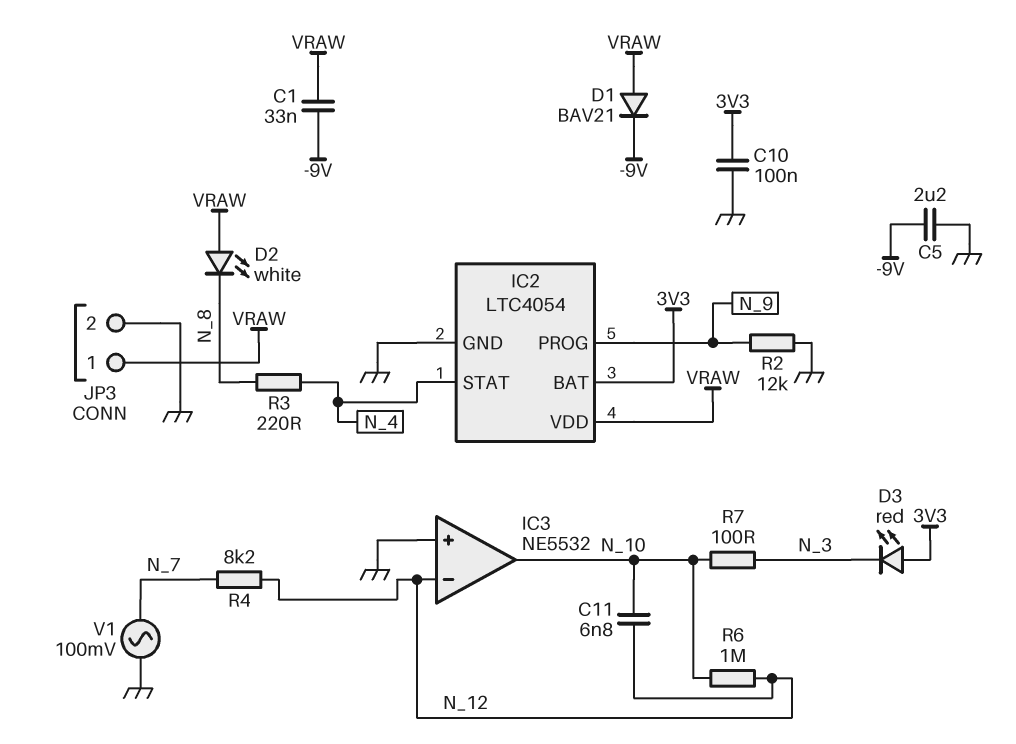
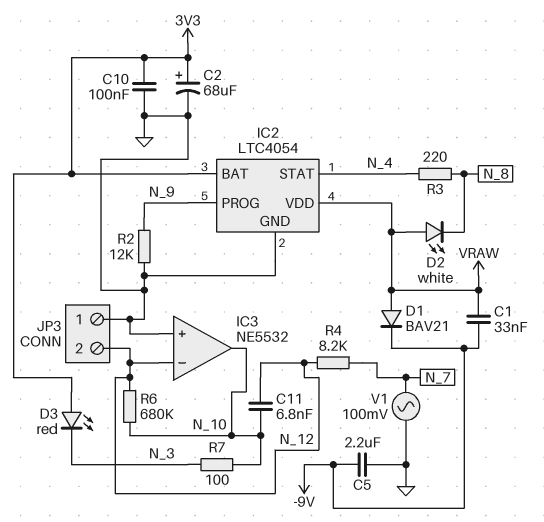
C2: none -> 68uF (plus 3V3, minus GND)
JP3 pin 1: VRAW -> GND
JP3 pin 2: GND -> N_12
R6: 1M (N_10, N_12) -> 680k (N_10, N_12)

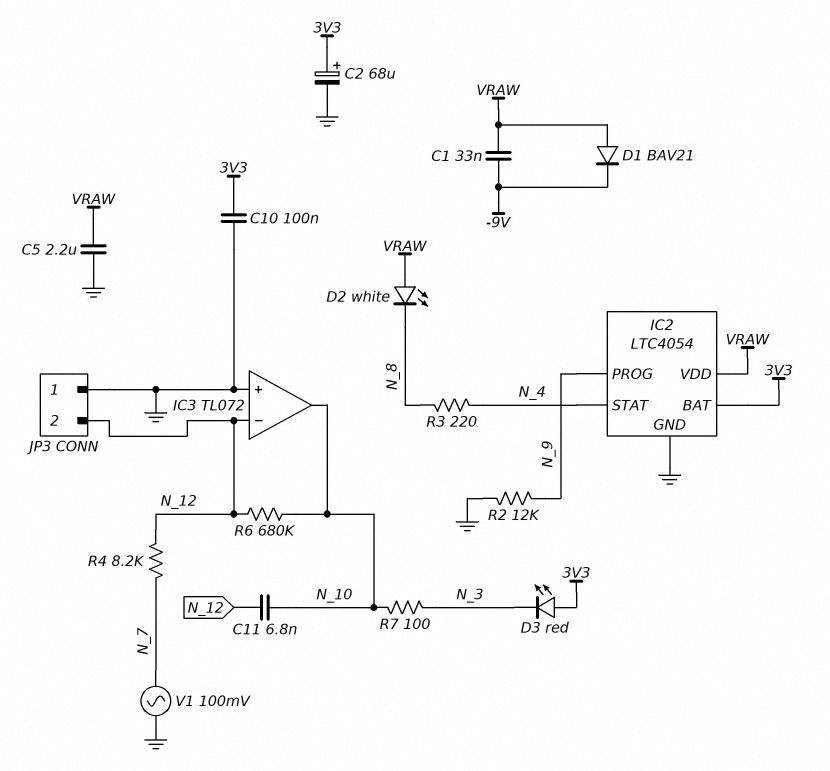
C5: 2.2uF (-9V, GND) -> 2.2uF (GND, VRAW)
IC3: NE5532 -> TL072

